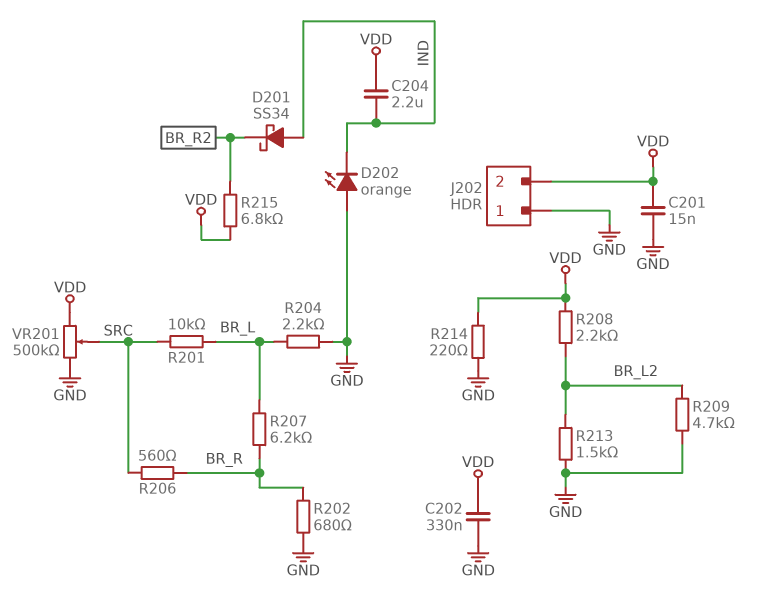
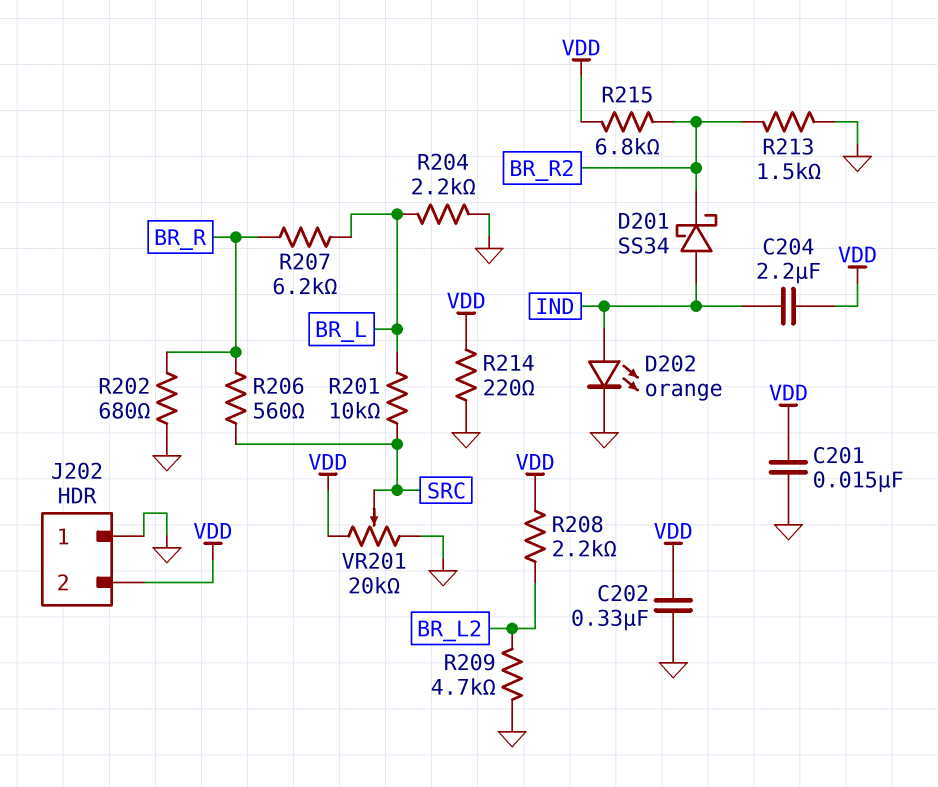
D202: LED orange (A GND, K IND) -> LED orange (A IND, K GND)
R213: 1.5k (BR_L2, GND) -> 1.5k (BR_R2, GND)
VR201: 500k (GND, VDD, wiper SRC) -> 20k (GND, VDD, wiper SRC)

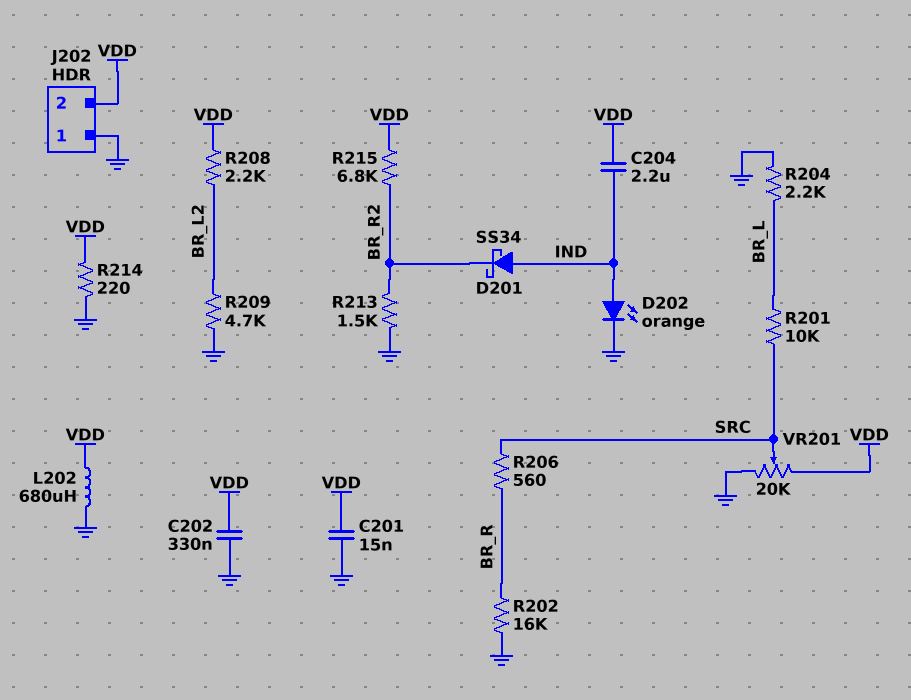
L202: none -> 680uH (GND, VDD)
R202: 680 (BR_R, GND) -> 16k (BR_R, GND)
R207: 6.2k (BR_L, BR_R) -> none

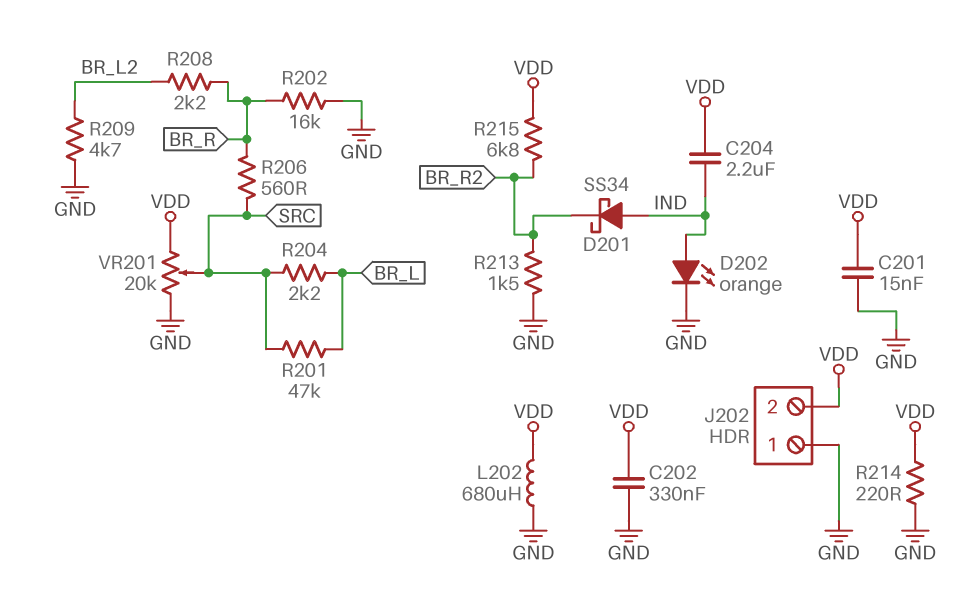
R201: 10k (BR_L, SRC) -> 47k (BR_L, SRC)
R204: 2.2k (BR_L, GND) -> 2.2k (BR_L, SRC)
R208: 2.2k (BR_L2, VDD) -> 2.2k (BR_L2, BR_R)

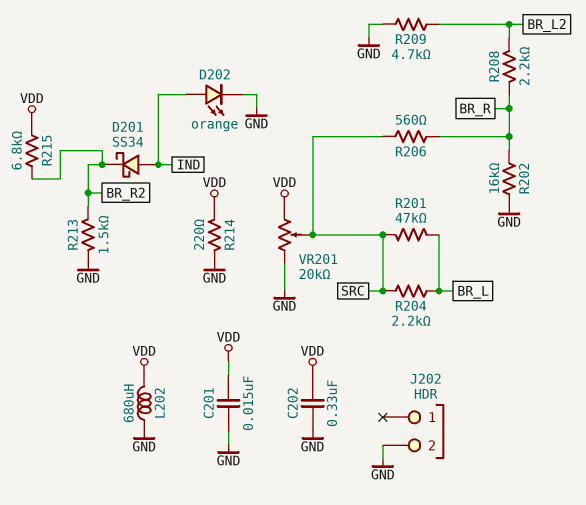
C204: 2.2uF (IND, VDD) -> none
J202 pin 1: GND -> none
J202 pin 2: VDD -> GND

